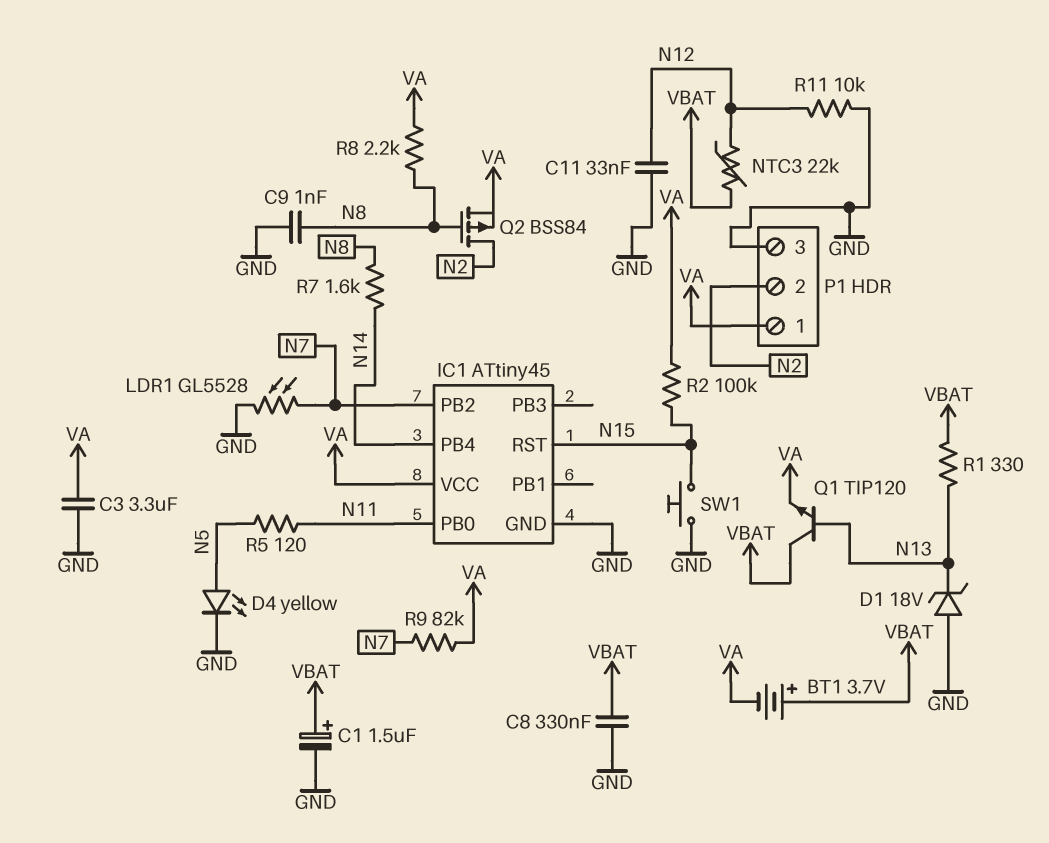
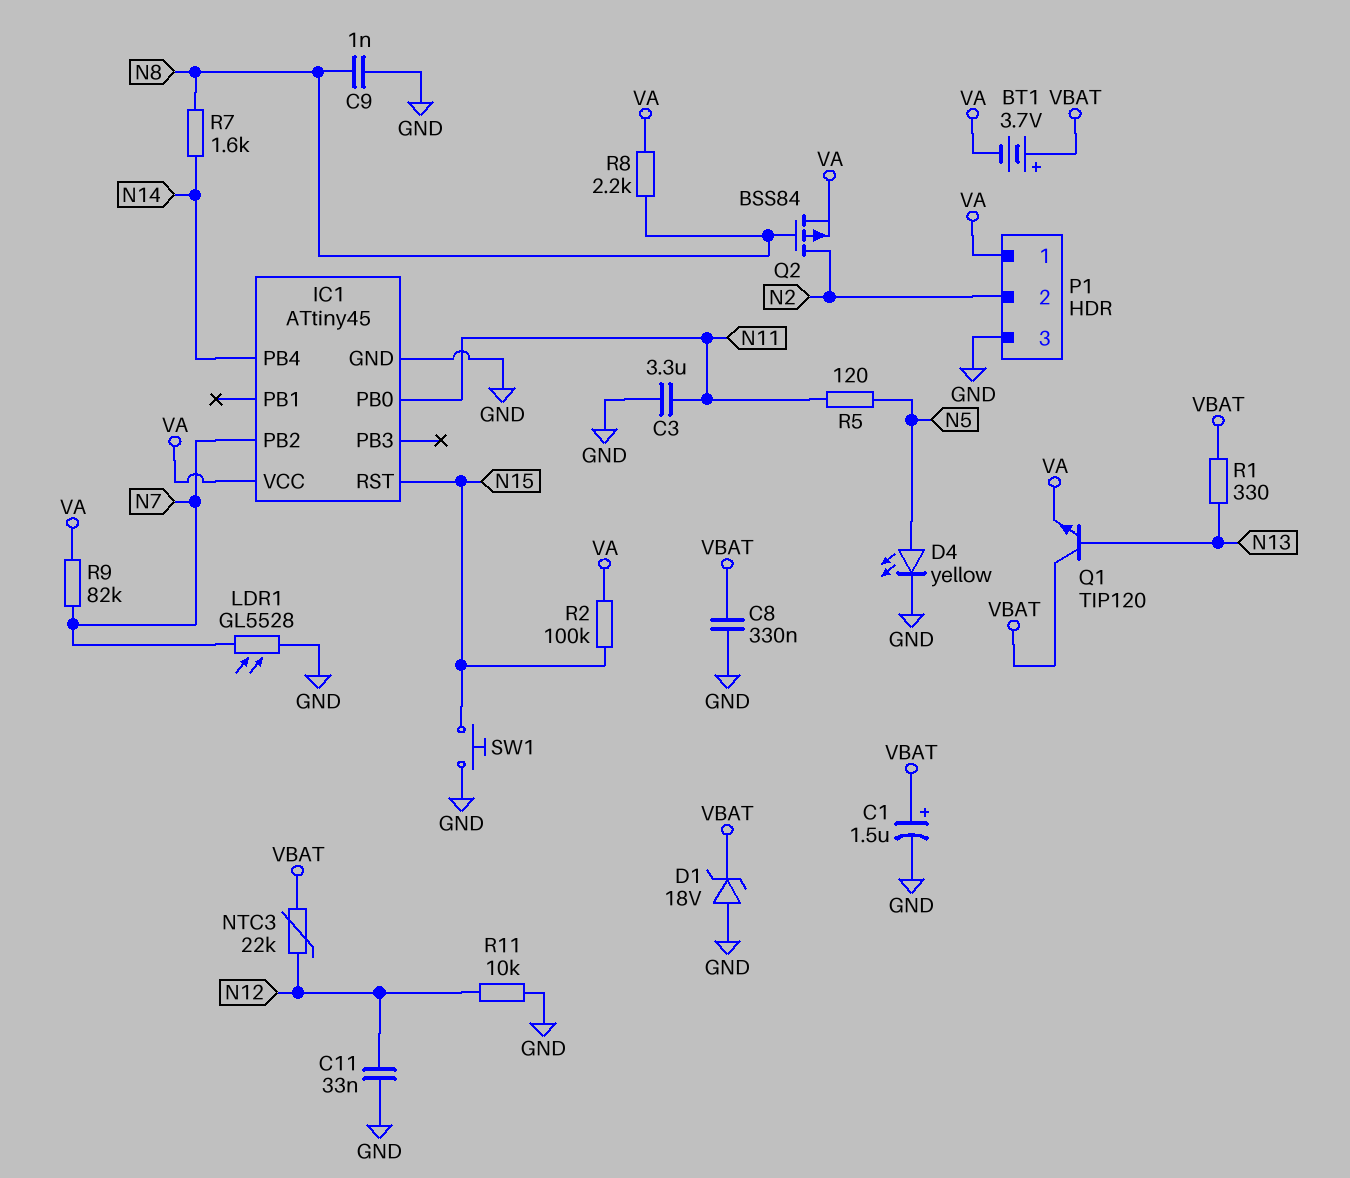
C3: 3.3uF (GND, VA) -> 3.3uF (GND, N11)
D1: zener 18V (A GND, K N13) -> zener 18V (A GND, K VBAT)

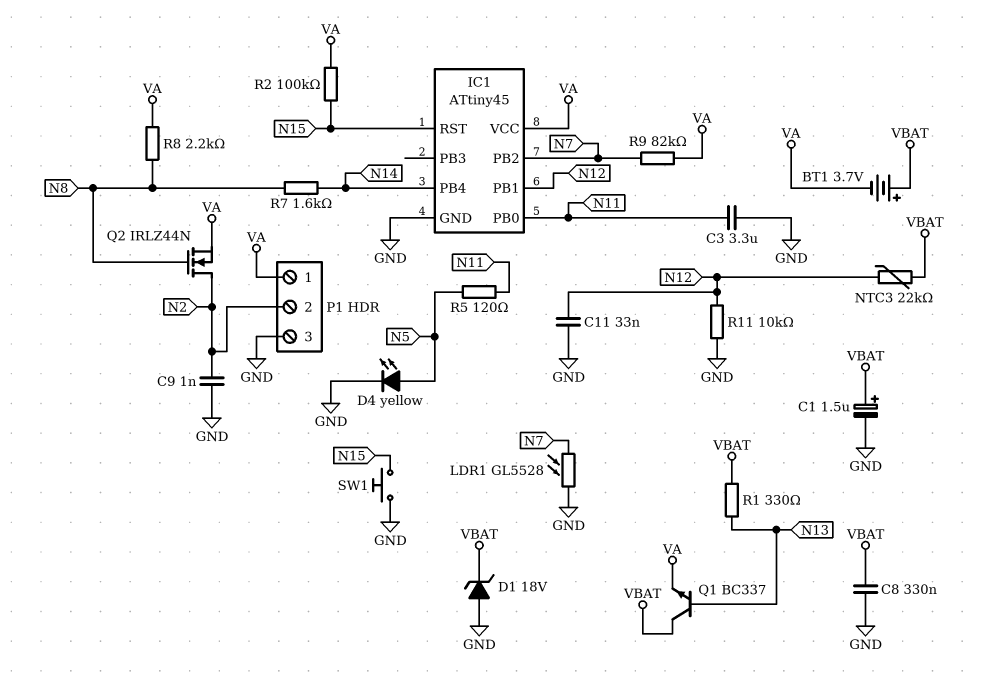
C9: 1nF (GND, N8) -> 1nF (GND, N2)
IC1 pin PB1: none -> N12
Q1: NPN TIP120 (B N13, C VBAT, E VA) -> NPN BC337 (B N13, C VBAT, E VA)
Q2: PMOS BSS84 (G N8, D N2, S VA) -> NMOS IRLZ44N (G N8, D N2, S VA)

